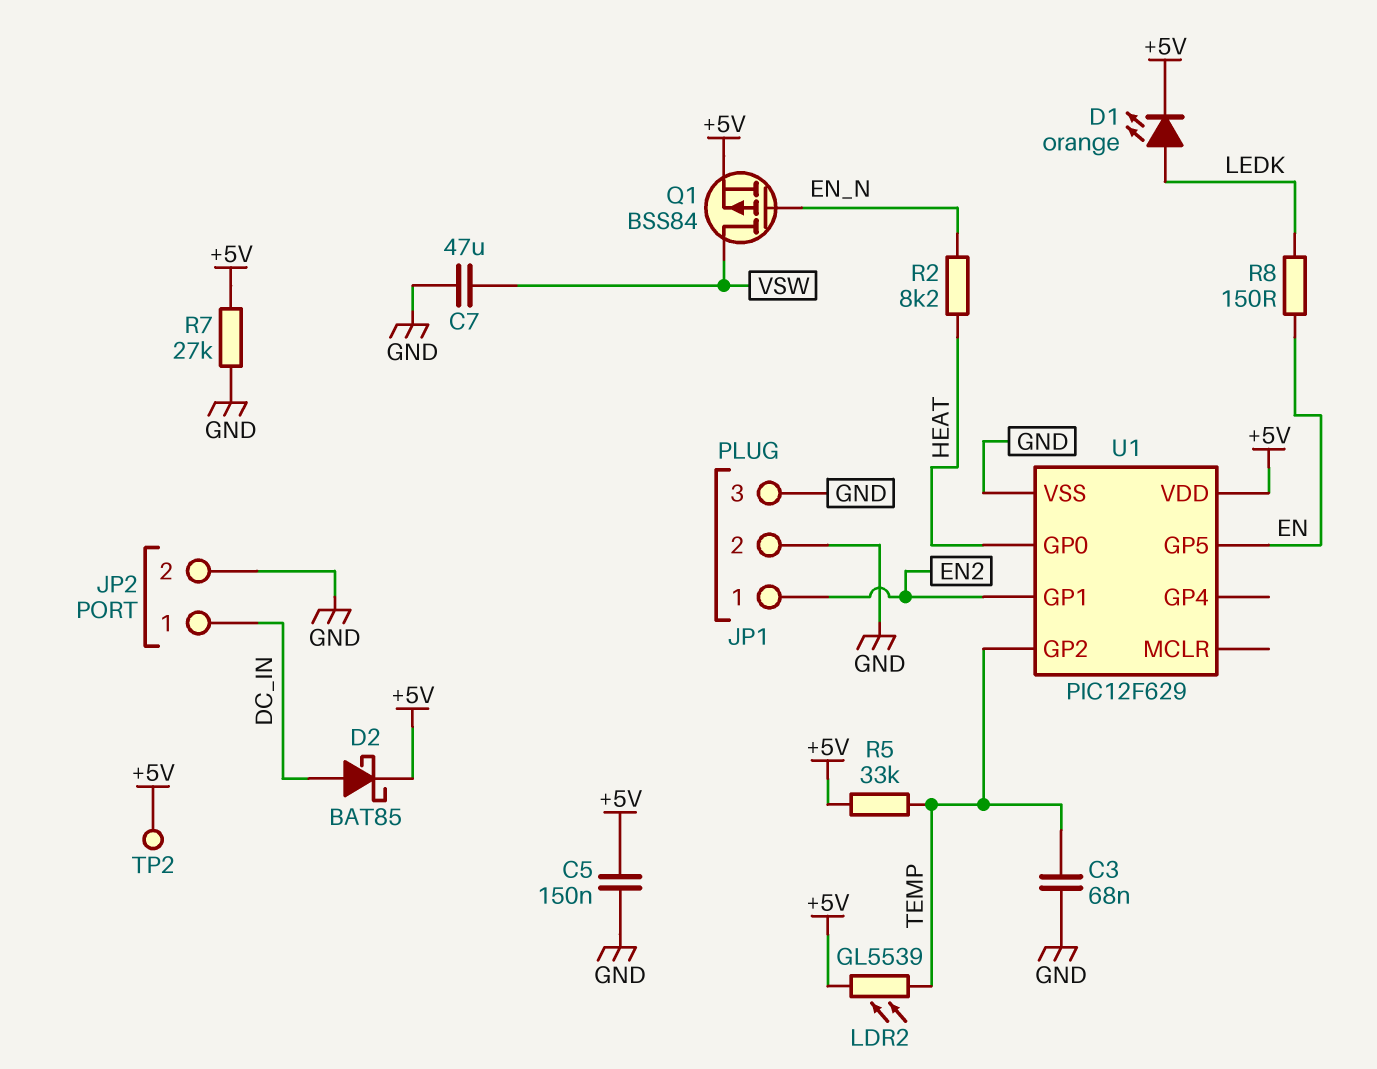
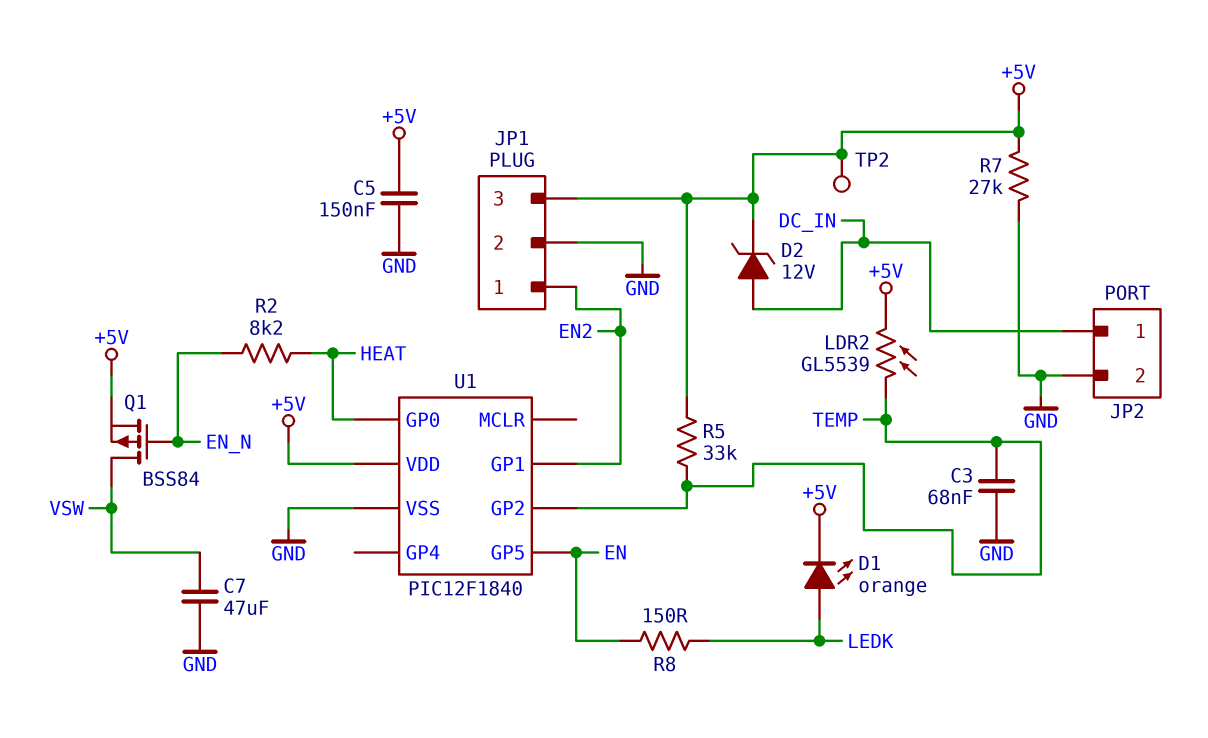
D2: schottky BAT85 (A DC_IN, K +5V) -> zener 12V (A DC_IN, K +5V)
JP1 pin 3: GND -> +5V
U1: PIC12F629 -> PIC12F1840

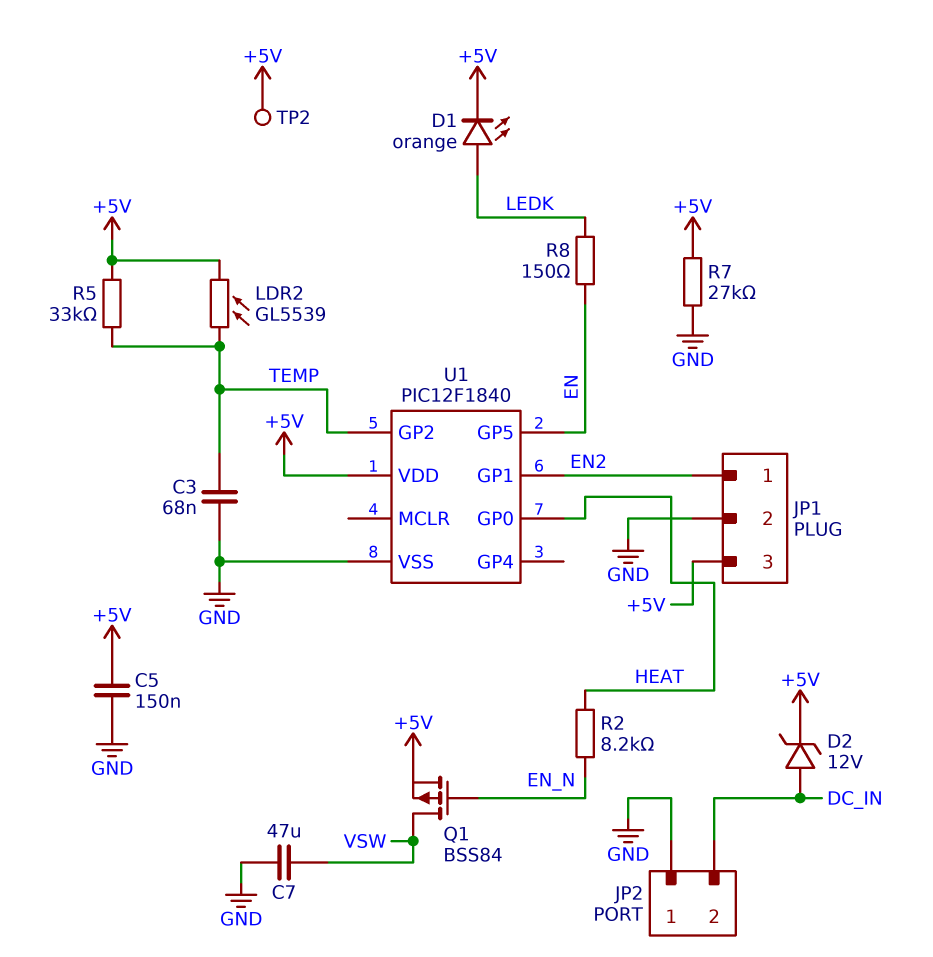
JP2 pin 1: DC_IN -> GND
JP2 pin 2: GND -> DC_IN

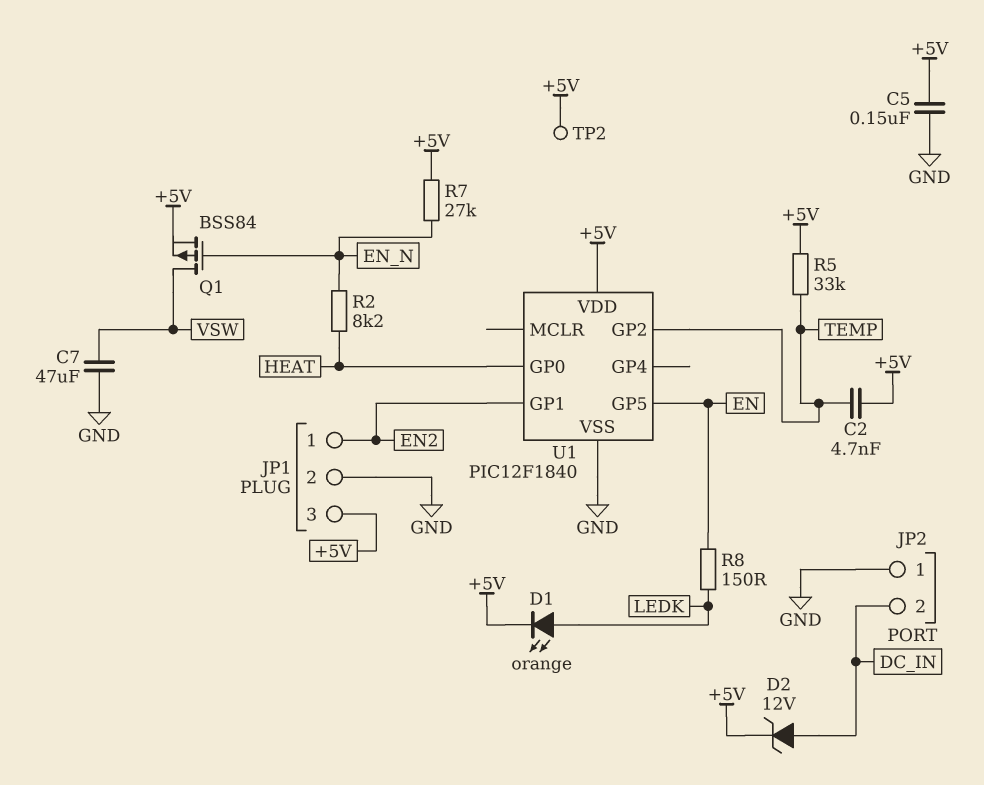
C2: none -> 4.7nF (+5V, TEMP)
C3: 68nF (GND, TEMP) -> none
LDR2: GL5539 (+5V, TEMP) -> none
R7: 27k (+5V, GND) -> 27k (+5V, EN_N)

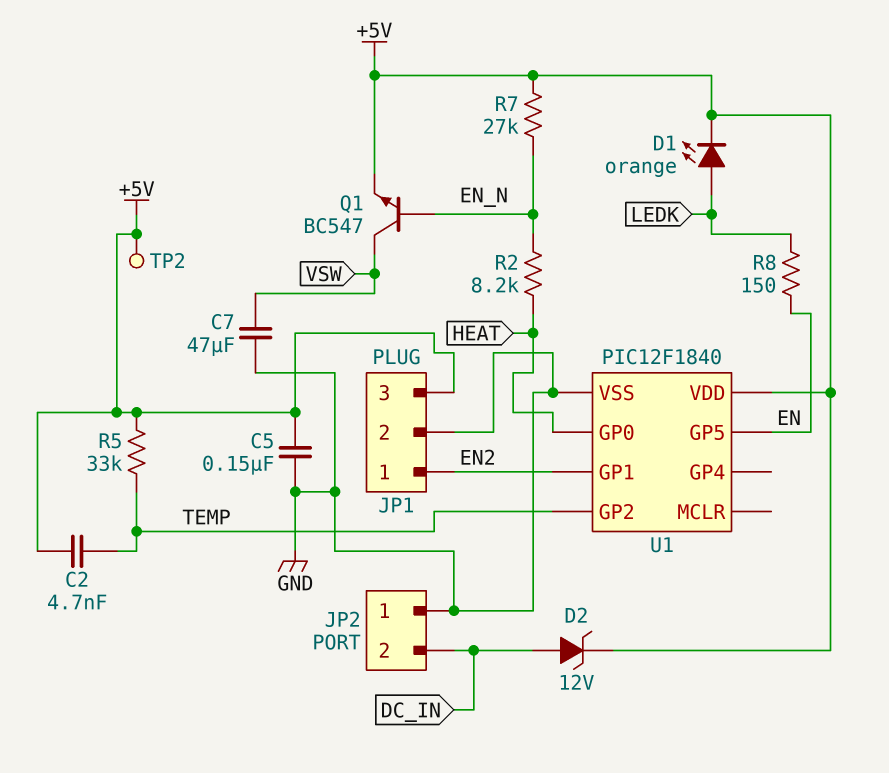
Q1: PMOS BSS84 (G EN_N, D VSW, S +5V) -> NPN BC547 (B EN_N, C VSW, E +5V)

